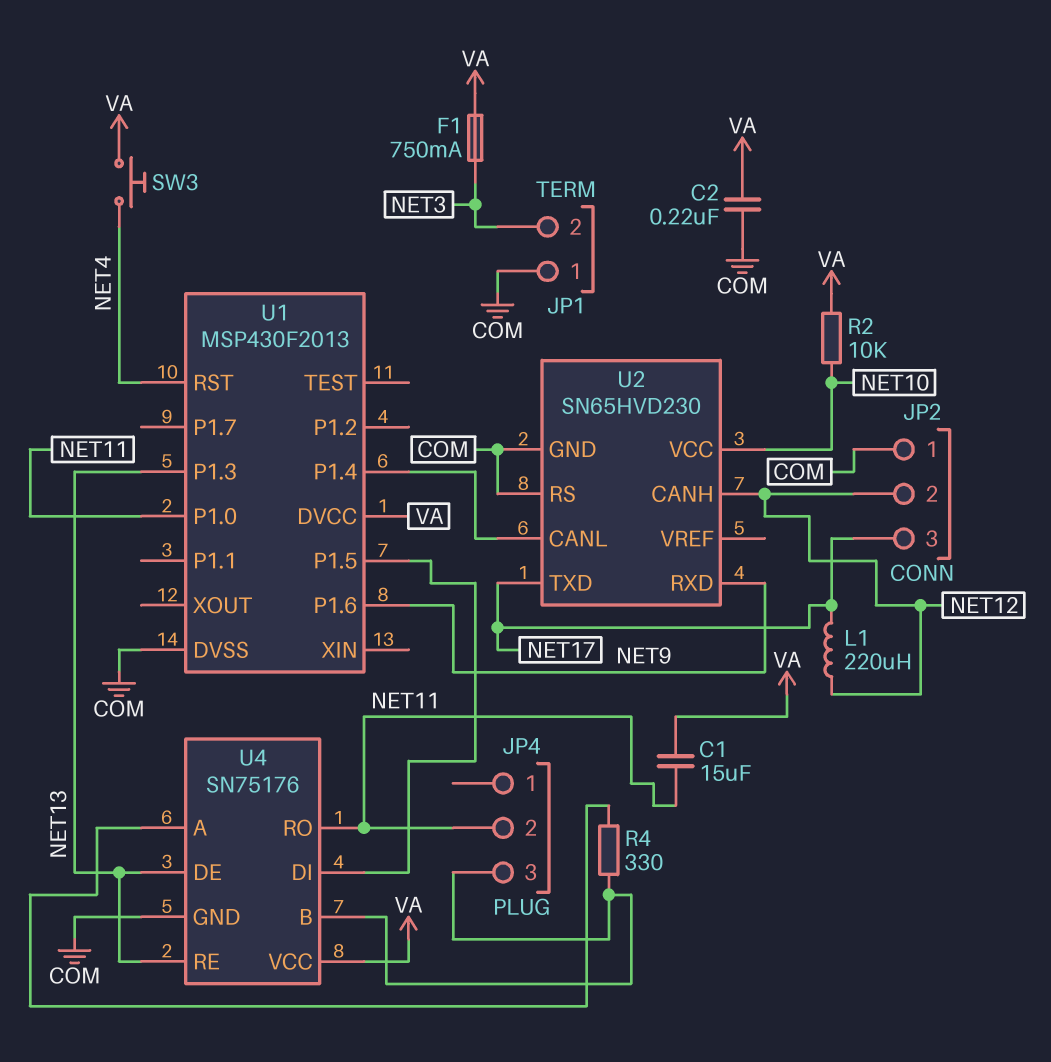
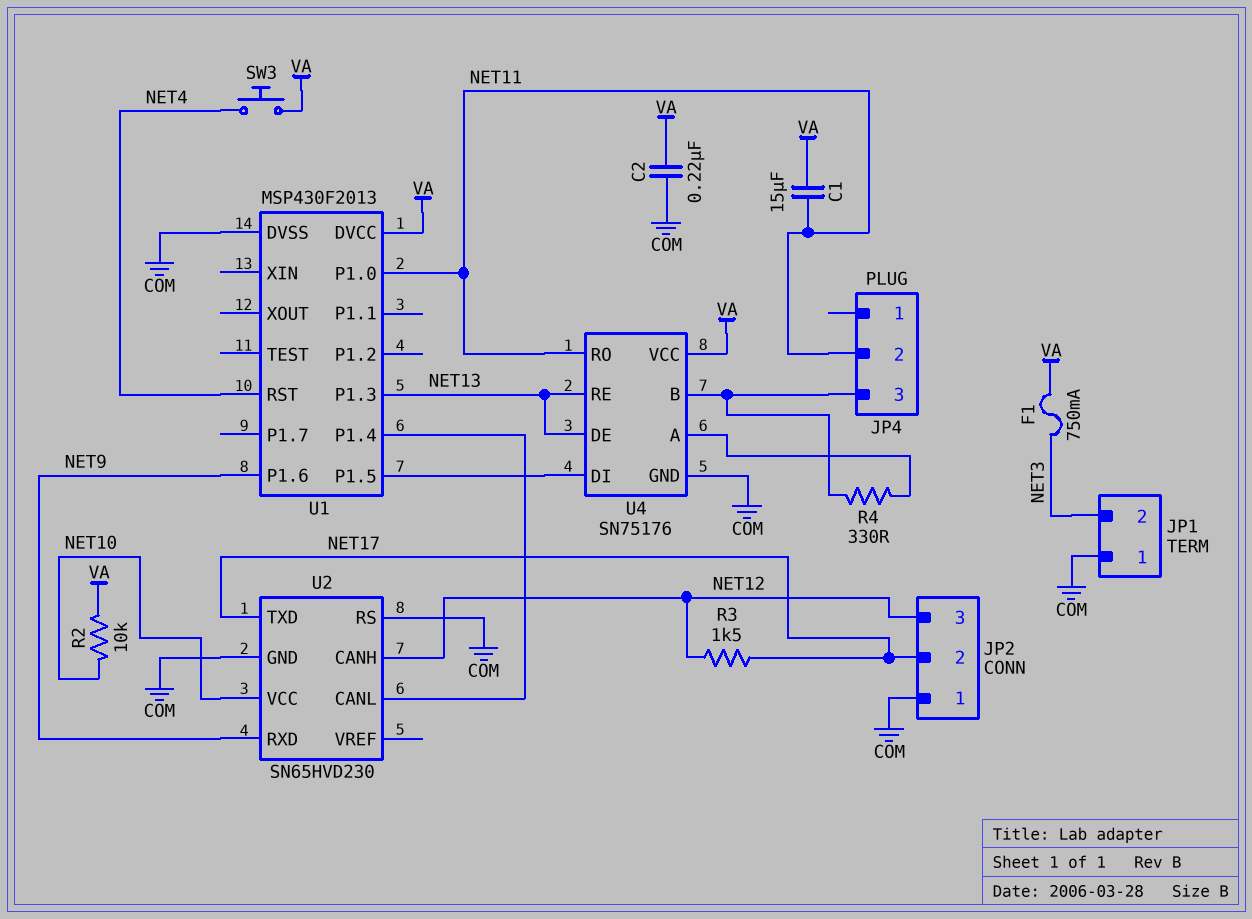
JP2 pin 2: NET12 -> NET17
JP2 pin 3: NET17 -> NET12
L1: 220uH (NET12, NET17) -> none
R3: none -> 1.5k (NET12, NET17)

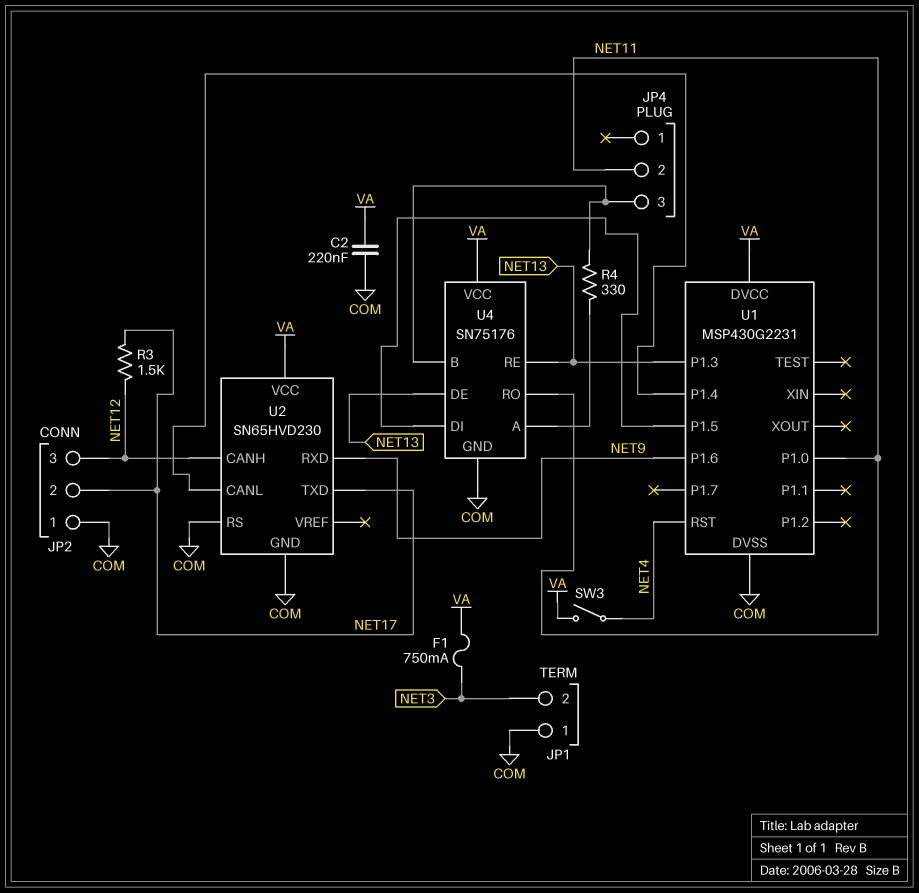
C1: 15uF (NET11, VA) -> none
R2: 10k (NET10, VA) -> none
SW3: button (NET4, VA) -> switch (NET4, VA)
U1: MSP430F2013 -> MSP430G2231
U2 pin VCC: NET10 -> VA

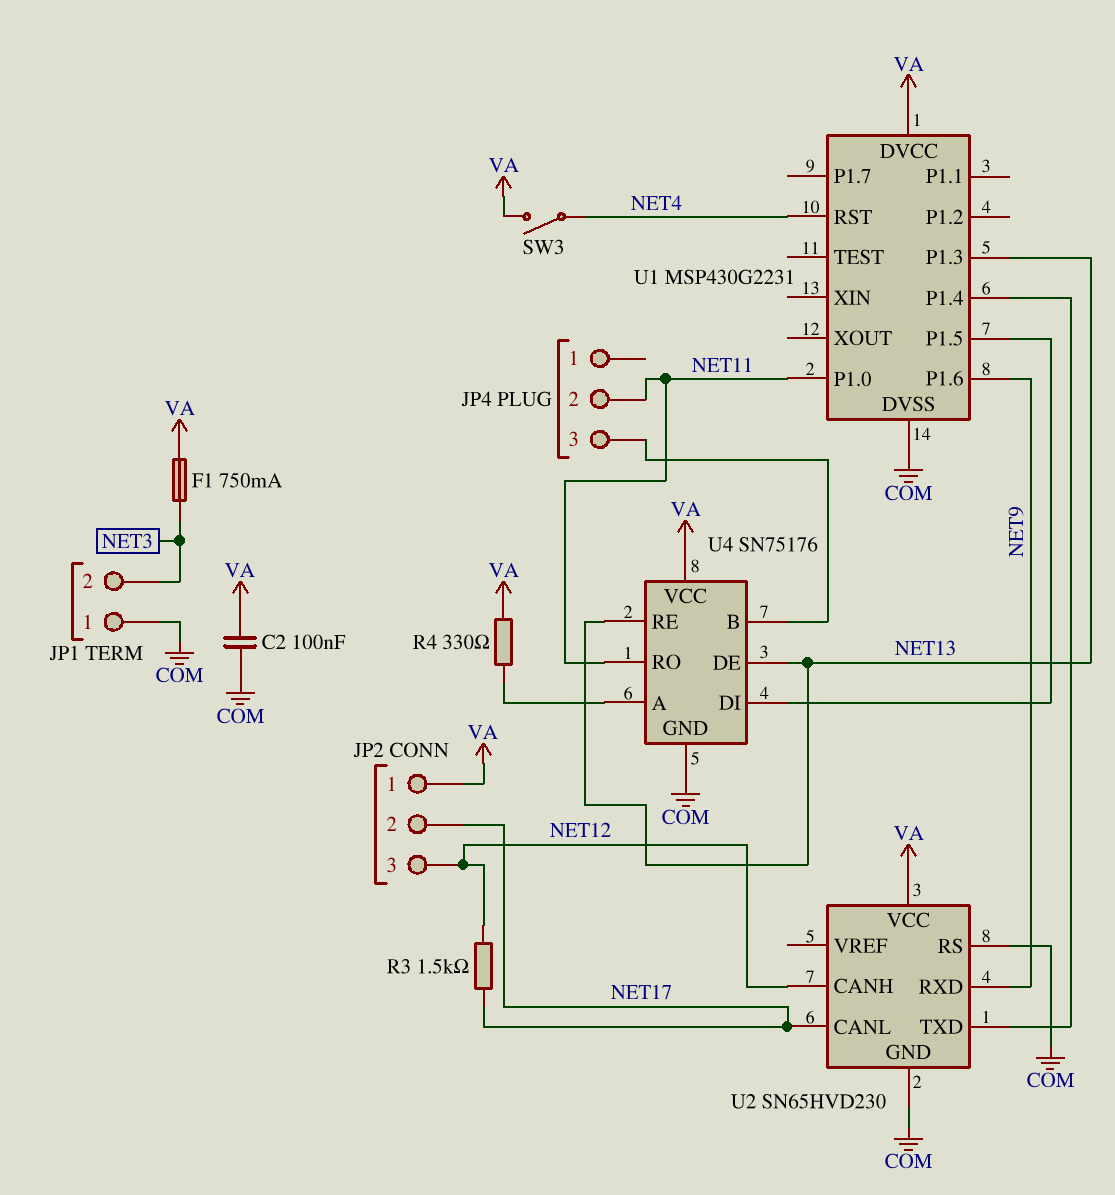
C2: 220nF (COM, VA) -> 100nF (COM, VA)
JP2 pin 1: COM -> VA
R4: 330 (JP4/3, U4/A) -> 330 (U4/A, VA)
U2 pin CANL: U1/P1.4 -> NET17
U2 pin TXD: NET17 -> U1/P1.4

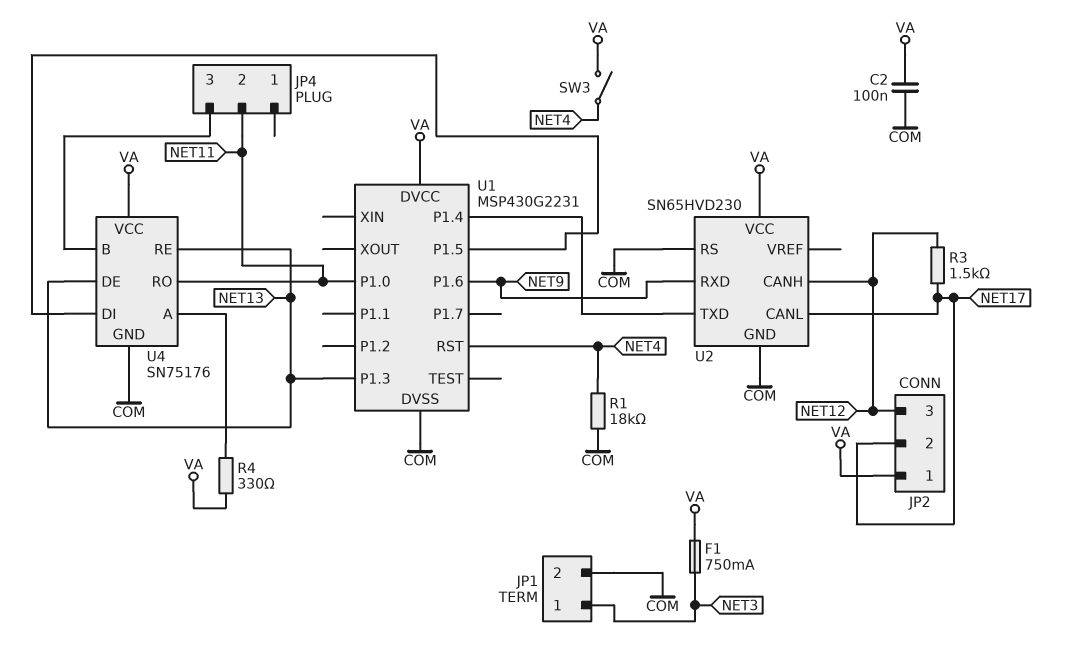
JP1 pin 1: COM -> NET3
JP1 pin 2: NET3 -> COM
R1: none -> 18k (COM, NET4)

